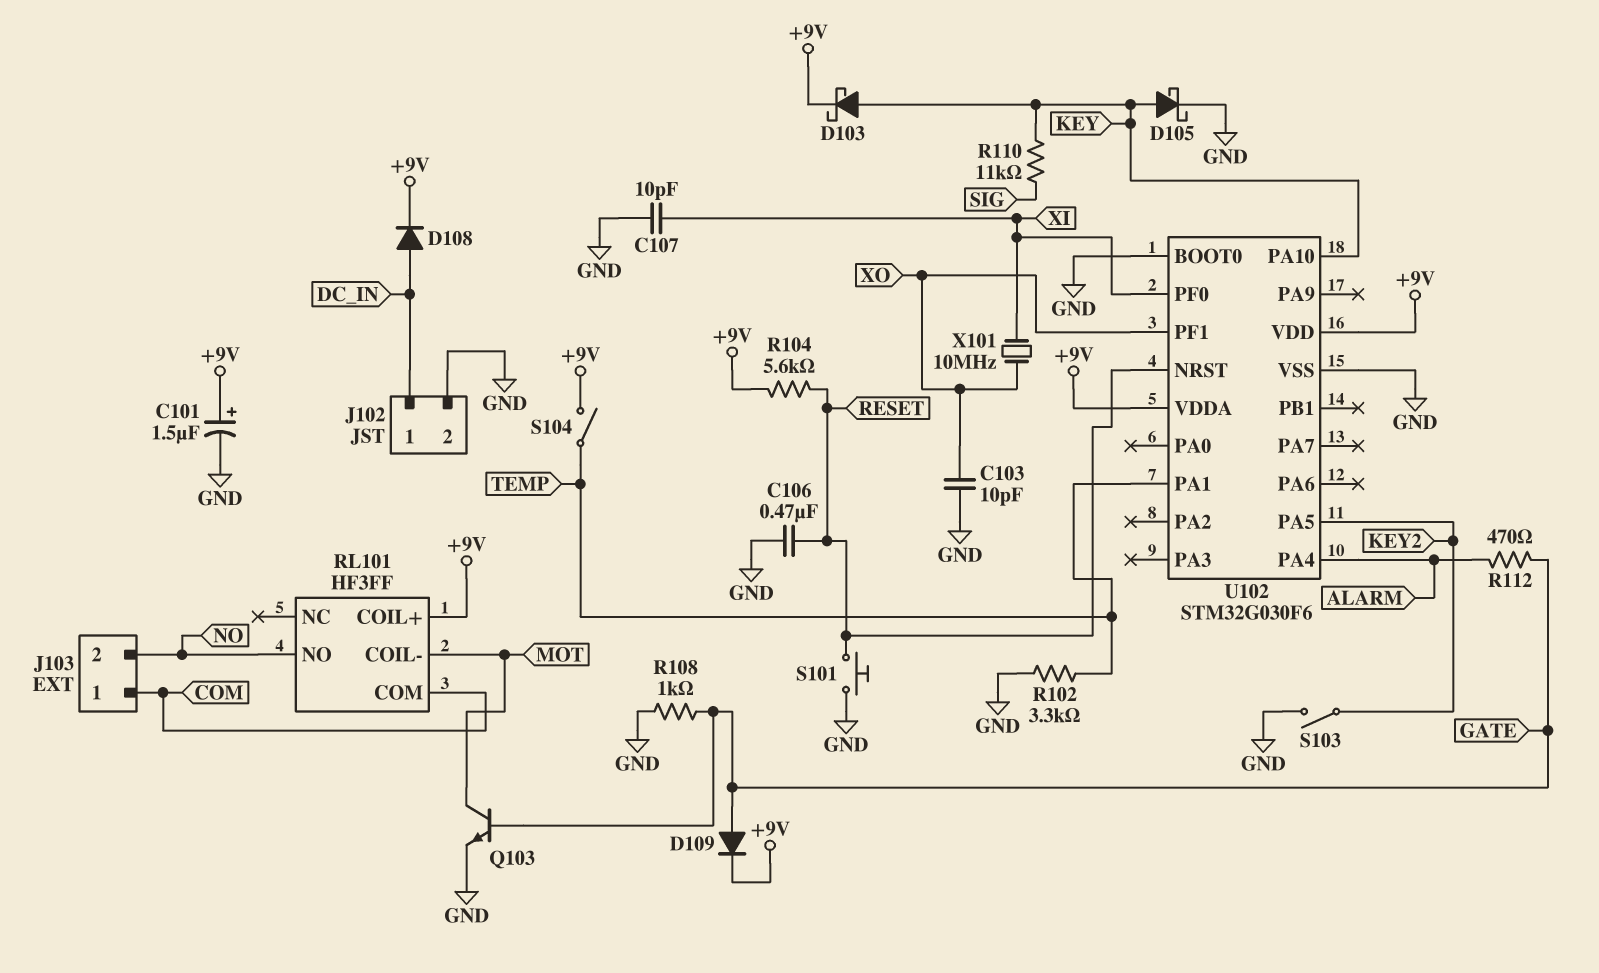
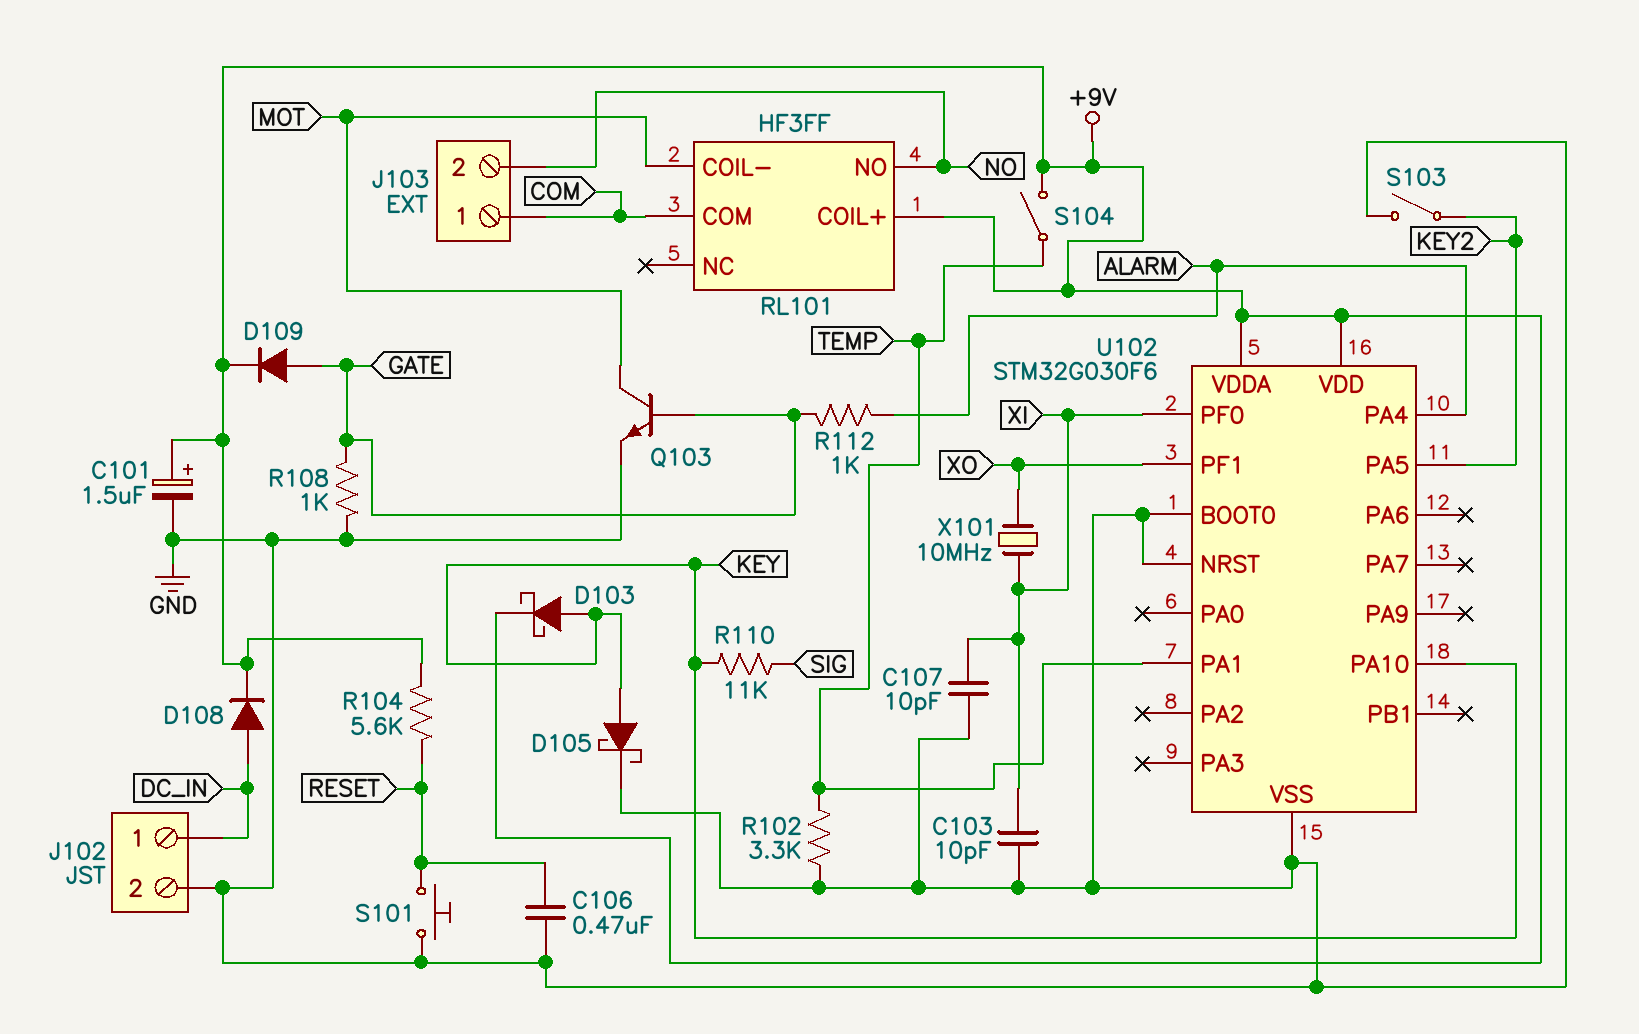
C103: 10pF (GND, XO) -> 10pF (GND, XI)
R112: 470 (ALARM, GATE) -> 1k (ALARM, GATE)
U102 pin NRST: RESET -> GND

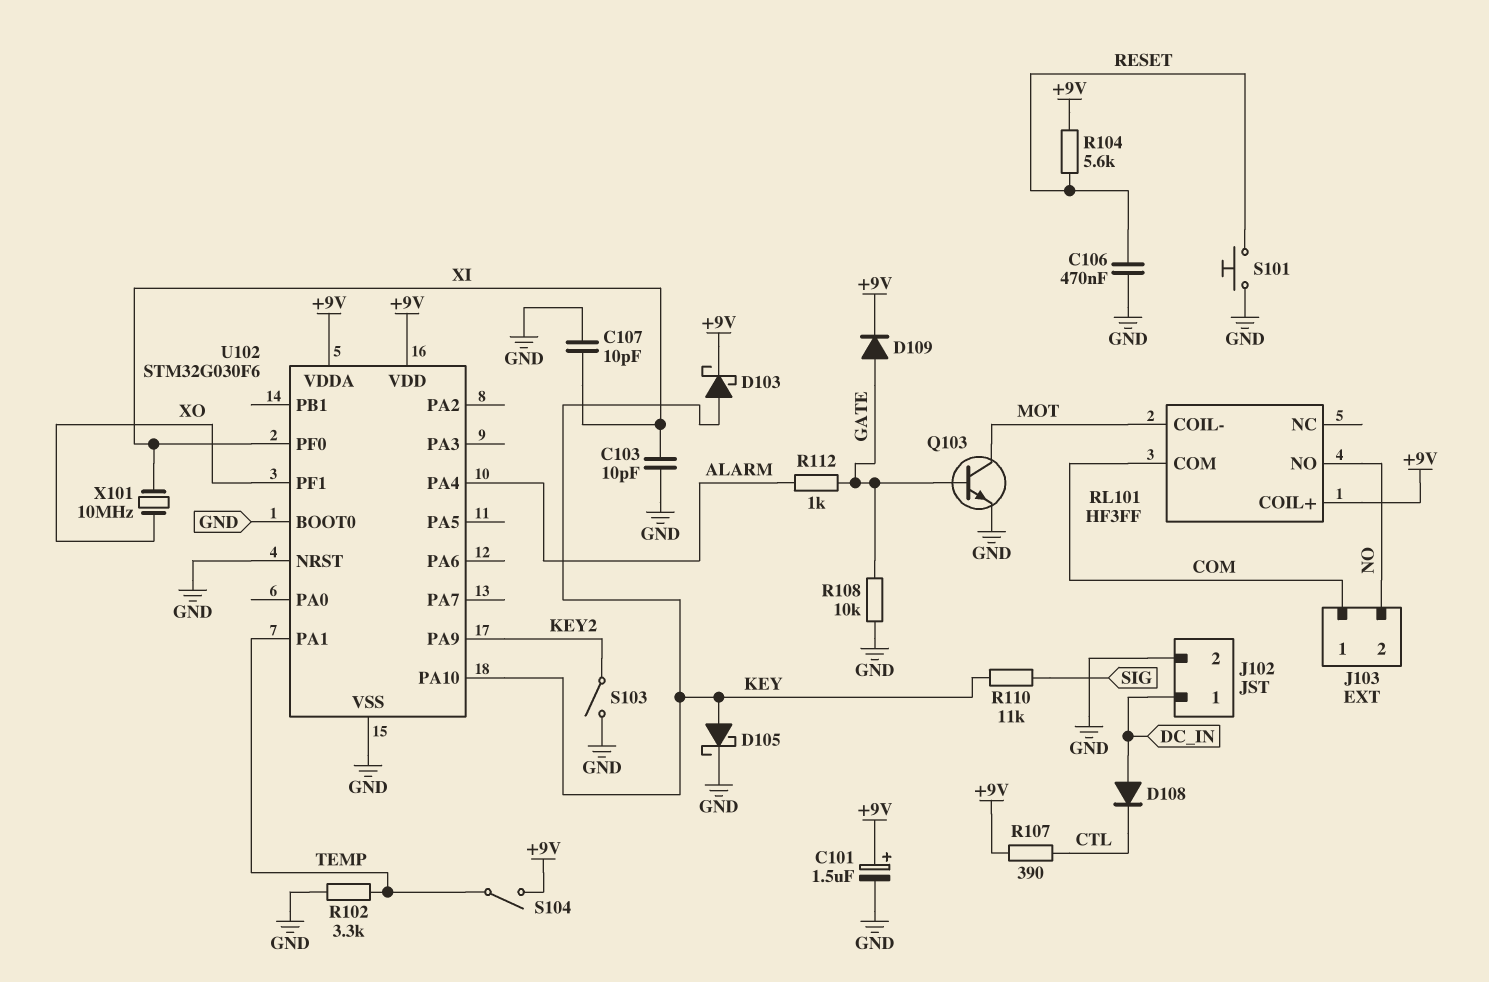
D108: diode (A DC_IN, K +9V) -> diode (A DC_IN, K CTL)
R107: none -> 390 (+9V, CTL)
R108: 1k (GATE, GND) -> 10k (GATE, GND)
U102 pin PA5: KEY2 -> none
U102 pin PA9: none -> KEY2

